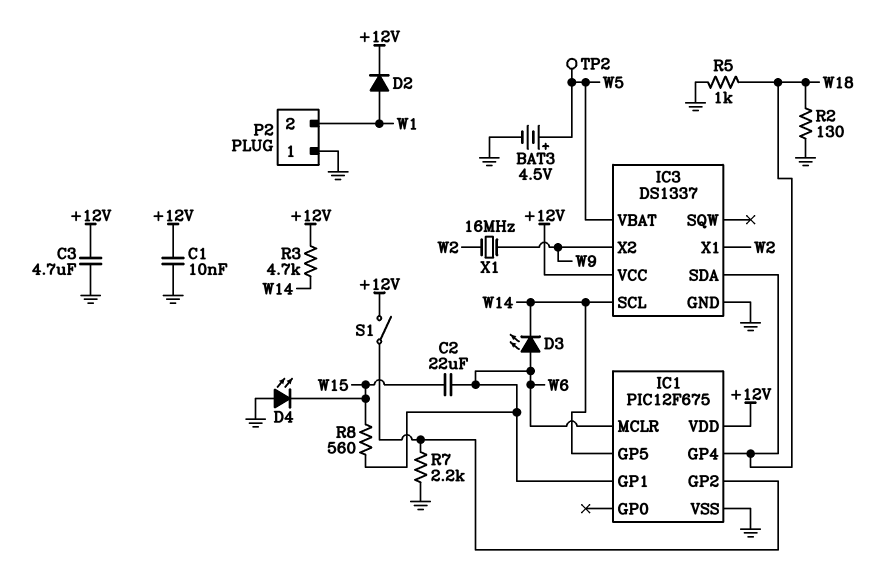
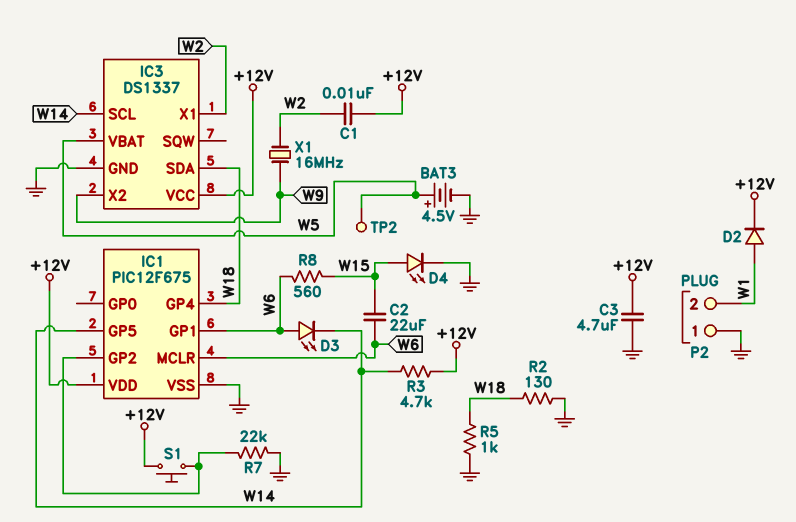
C1: 10nF (+12V, GND) -> 10nF (+12V, W2)
D4: LED (A GND, K W15) -> LED (A W15, K GND)
R7: 2.2k (GND, IC1/GP2) -> 22k (GND, IC1/GP2)
S1: switch (+12V, IC1/GP2) -> button (+12V, IC1/GP2)

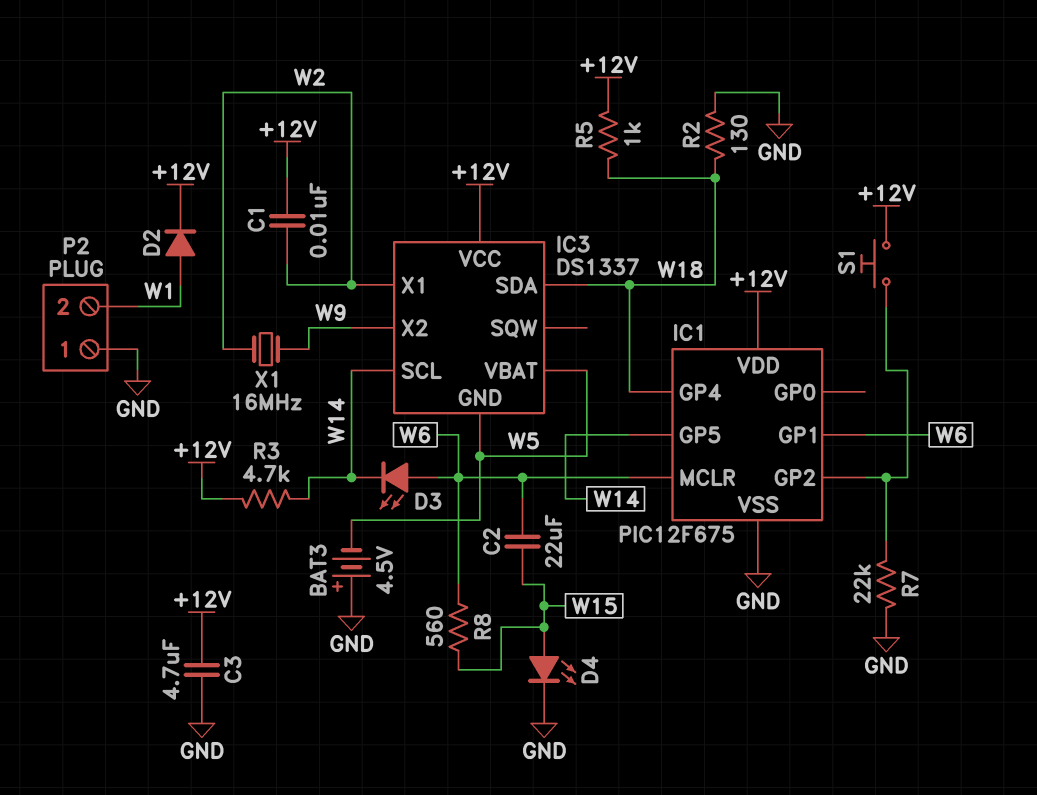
BAT3: 4.5V (plus W5, minus GND) -> 4.5V (plus GND, minus W5)
IC3 pin GND: GND -> W5
R5: 1k (GND, W18) -> 1k (+12V, W18)
TP2: test point (W5) -> none

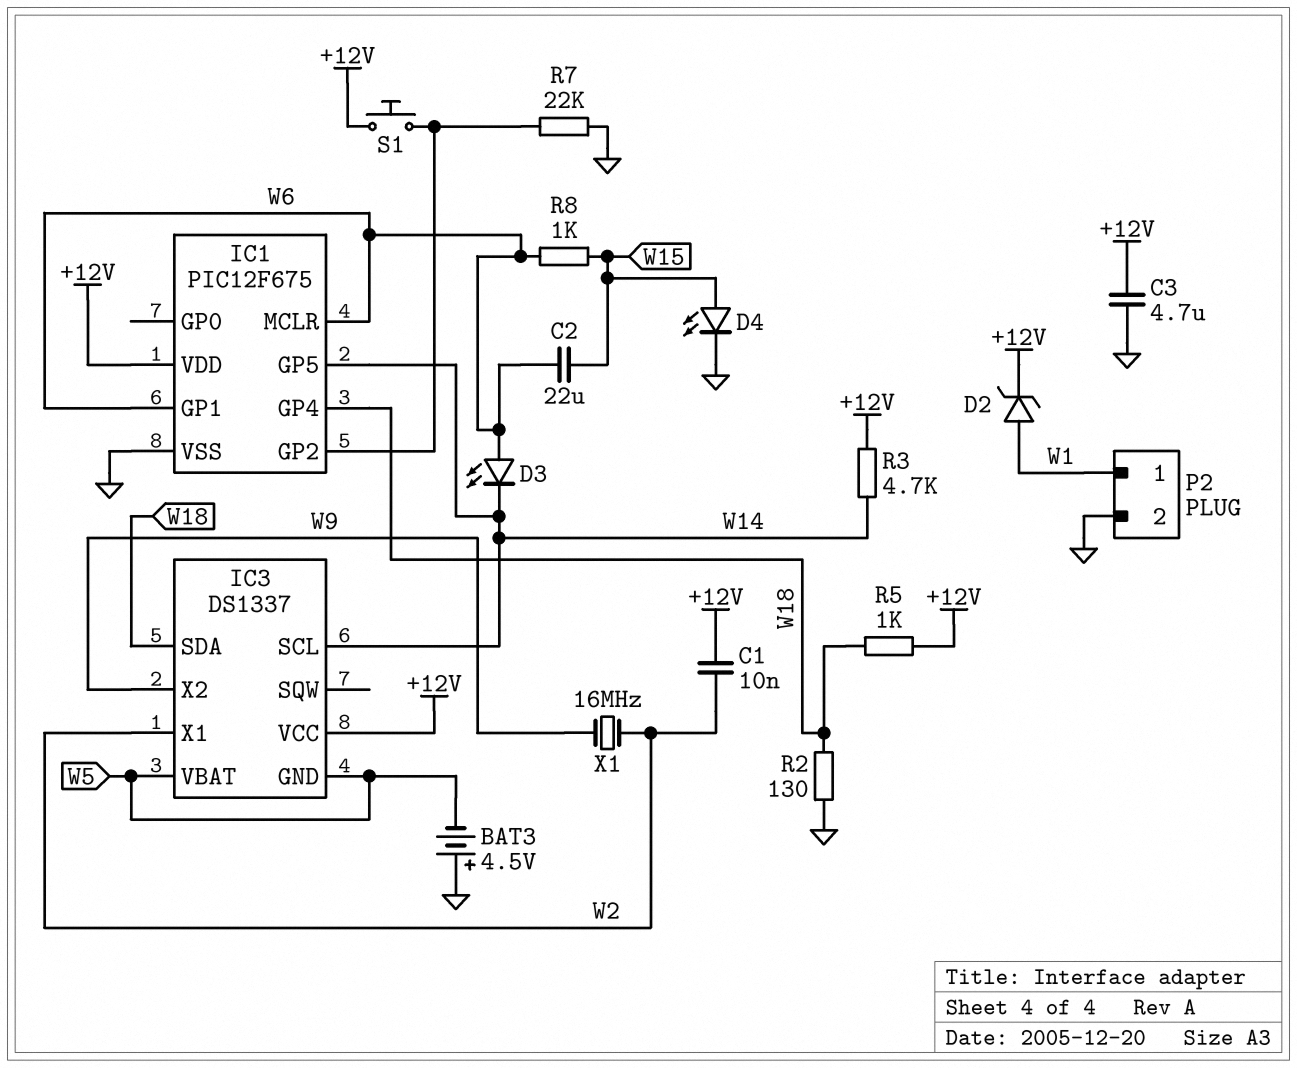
D2: diode (A W1, K +12V) -> zener (A W1, K +12V)
P2 pin 1: GND -> W1
P2 pin 2: W1 -> GND
R8: 560 (W6, W15) -> 1k (W6, W15)

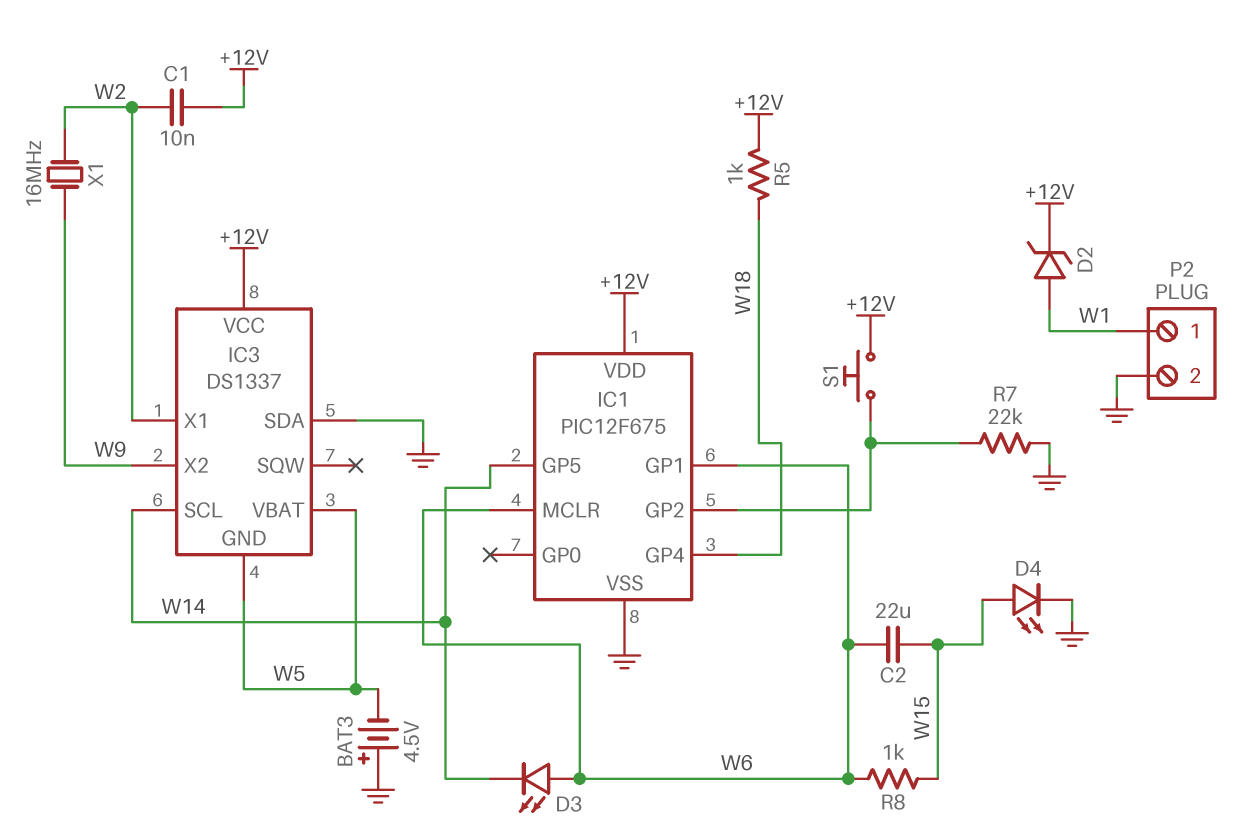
C3: 4.7uF (+12V, GND) -> none
IC3 pin SDA: W18 -> GND
R2: 130 (GND, W18) -> none
R3: 4.7k (+12V, W14) -> none

